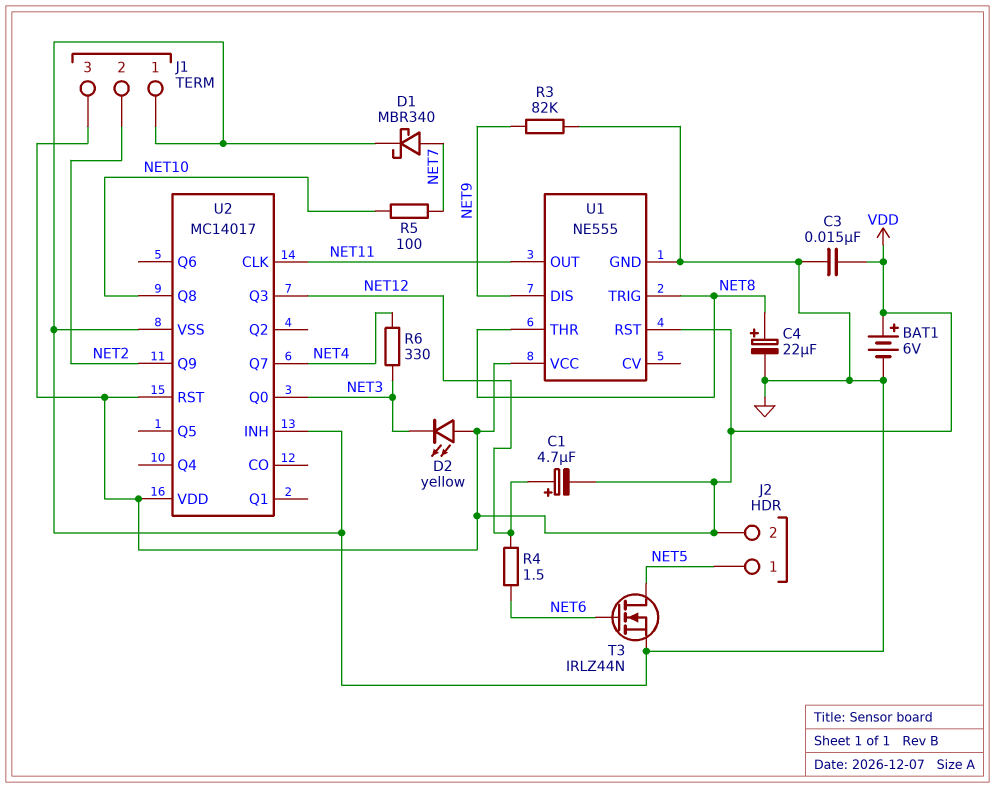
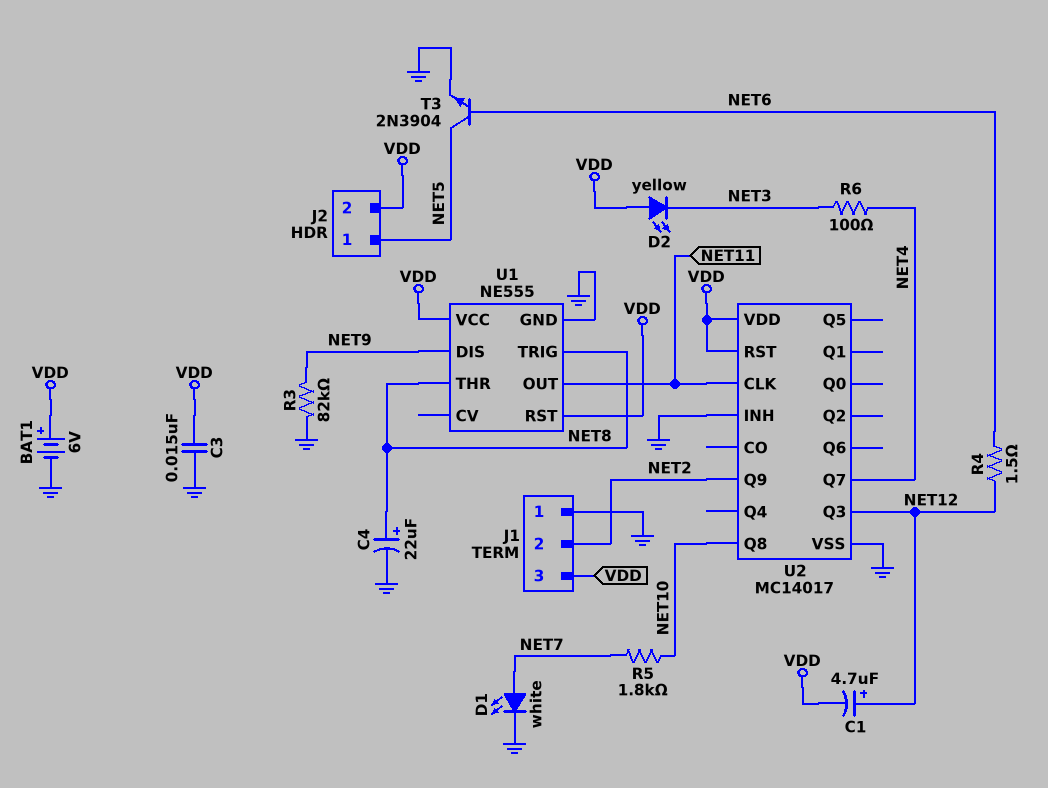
D1: schottky MBR340 (A NET7, K GND) -> LED white (A NET7, K GND)
R5: 100 (NET7, NET10) -> 1.8k (NET7, NET10)
R6: 330 (NET3, NET4) -> 100 (NET3, NET4)
T3: NMOS IRLZ44N (G NET6, D NET5, S GND) -> NPN 2N3904 (B NET6, C NET5, E GND)
U2 pin Q0: NET3 -> none

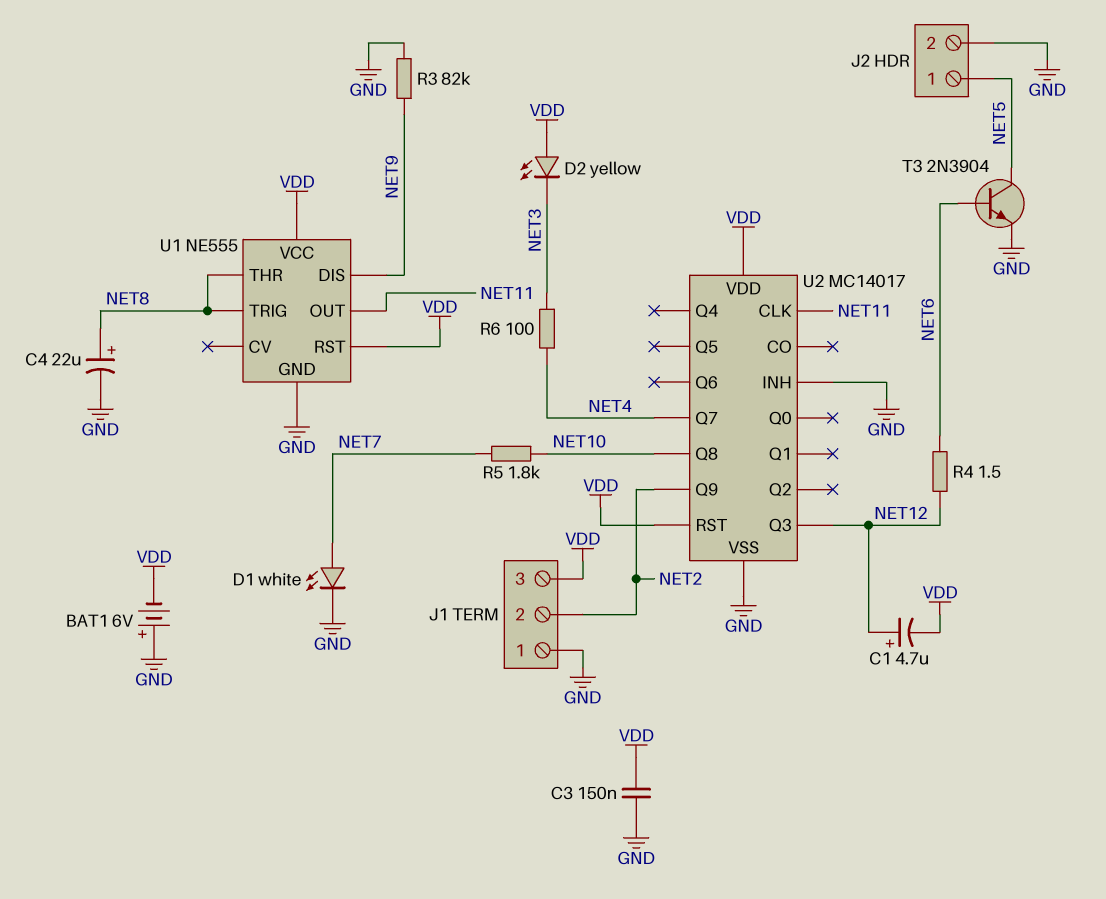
BAT1: 6V (plus VDD, minus GND) -> 6V (plus GND, minus VDD)
C3: 15nF (GND, VDD) -> 150nF (GND, VDD)
J2 pin 2: VDD -> GND

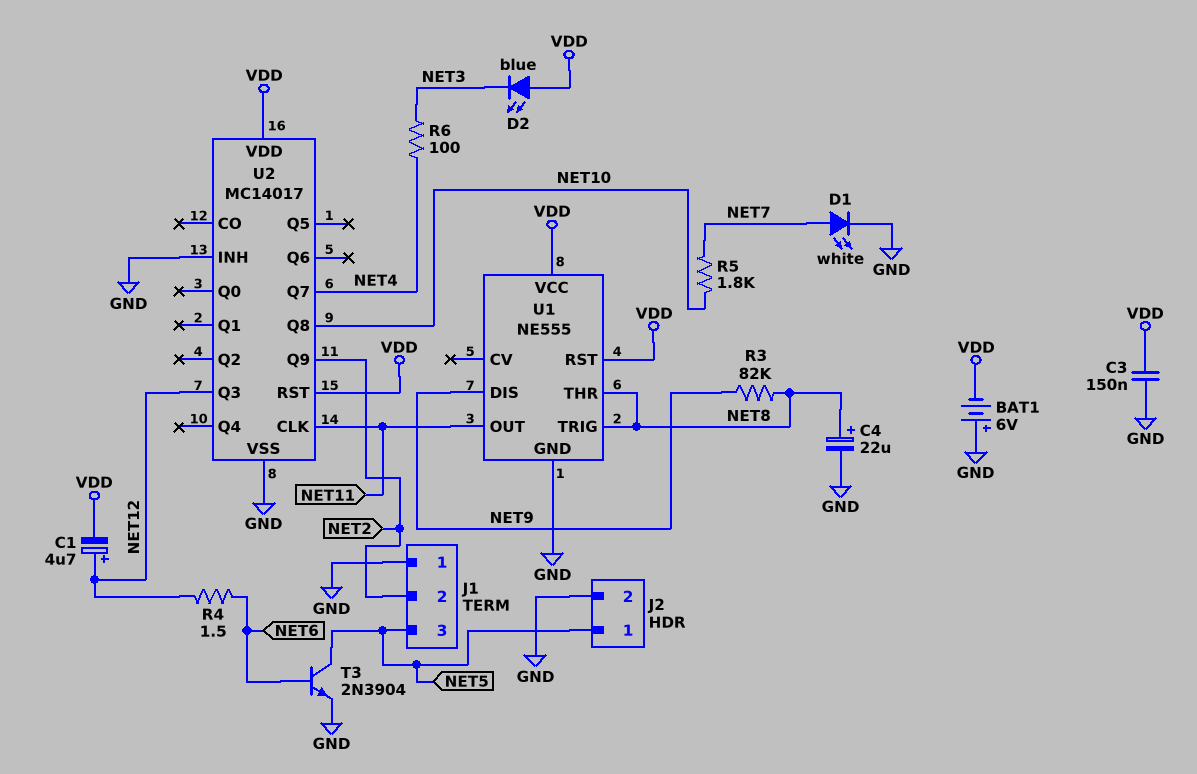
D2: LED yellow (A VDD, K NET3) -> LED blue (A VDD, K NET3)
J1 pin 3: VDD -> NET5
R3: 82k (GND, NET9) -> 82k (NET8, NET9)

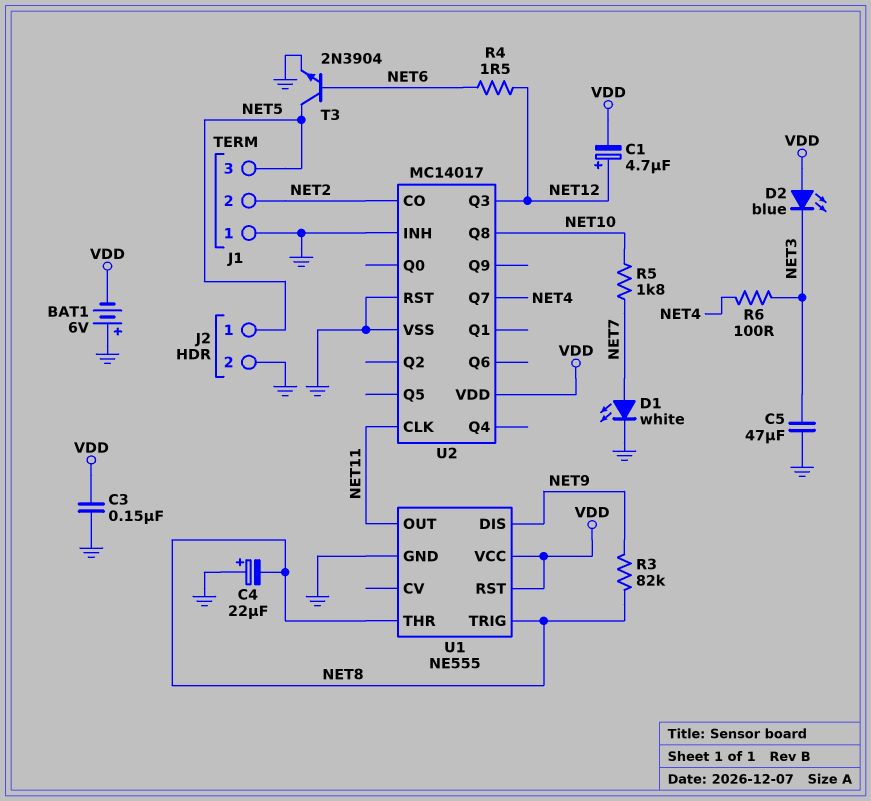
C4: 22uF (plus NET8, minus GND) -> 22uF (plus GND, minus NET8)
C5: none -> 47uF (GND, NET3)
U2 pin CO: none -> NET2
U2 pin Q9: NET2 -> none
U2 pin RST: VDD -> GND

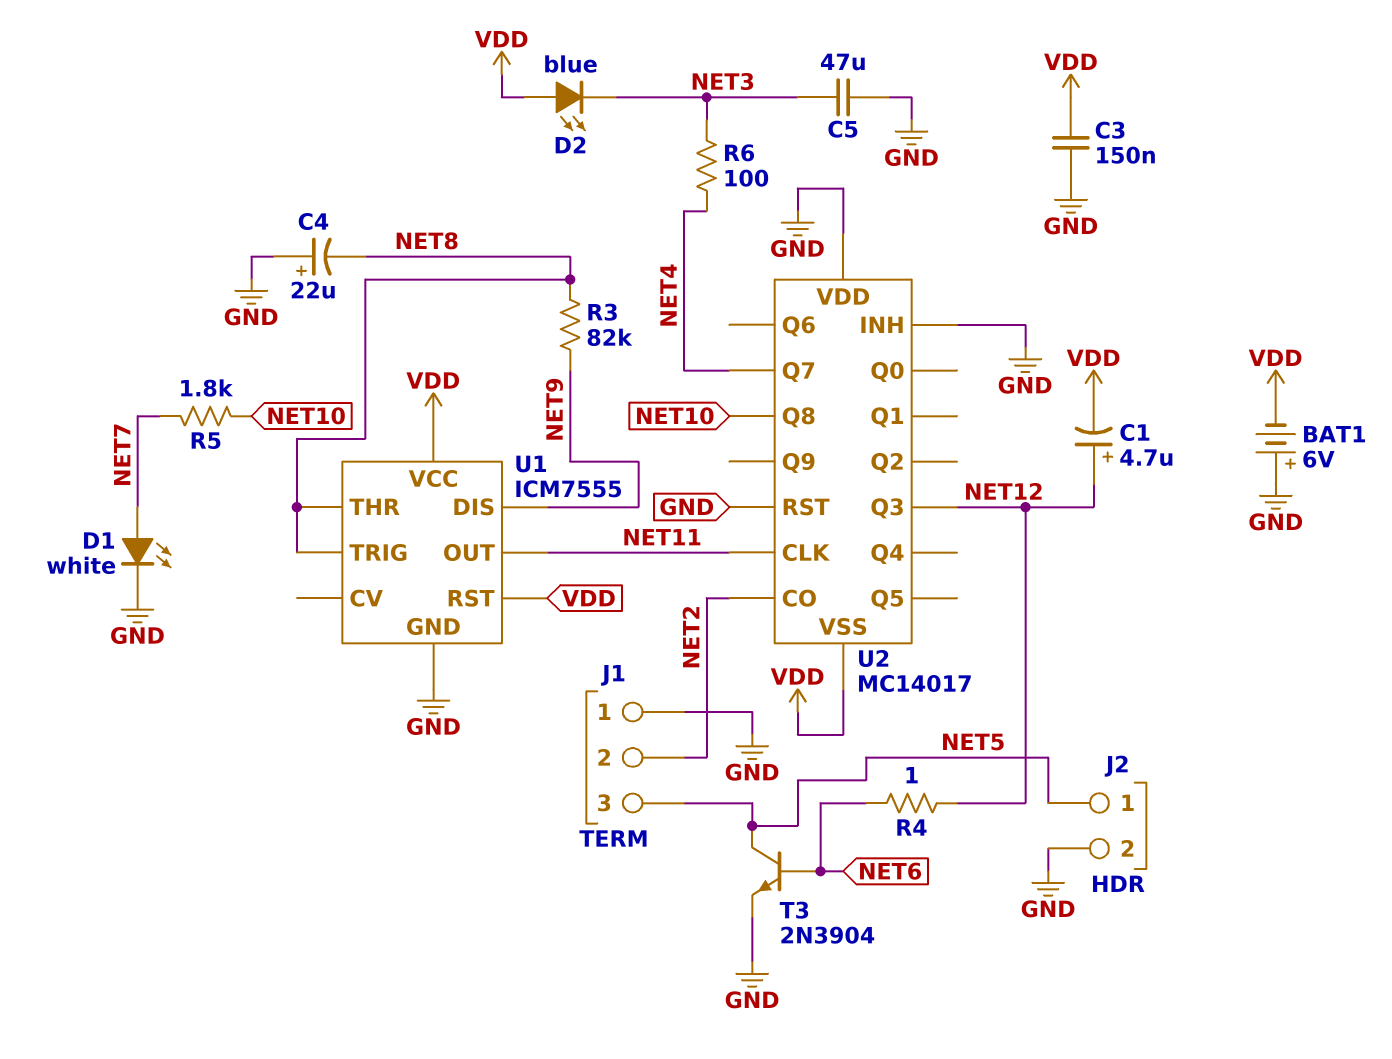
R4: 1.5 (NET6, NET12) -> 1 (NET6, NET12)
U1: NE555 -> ICM7555
U2 pin VDD: VDD -> GND
U2 pin VSS: GND -> VDD

